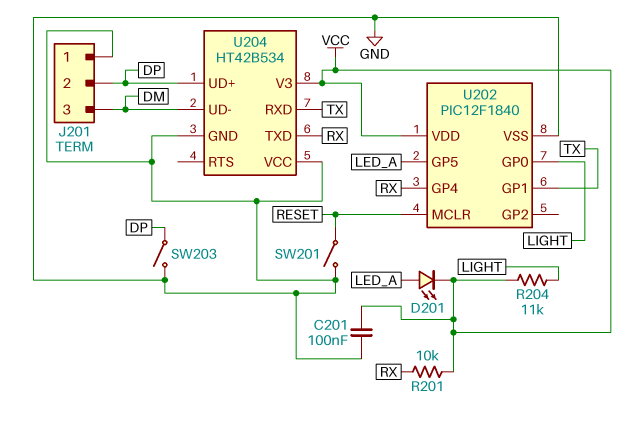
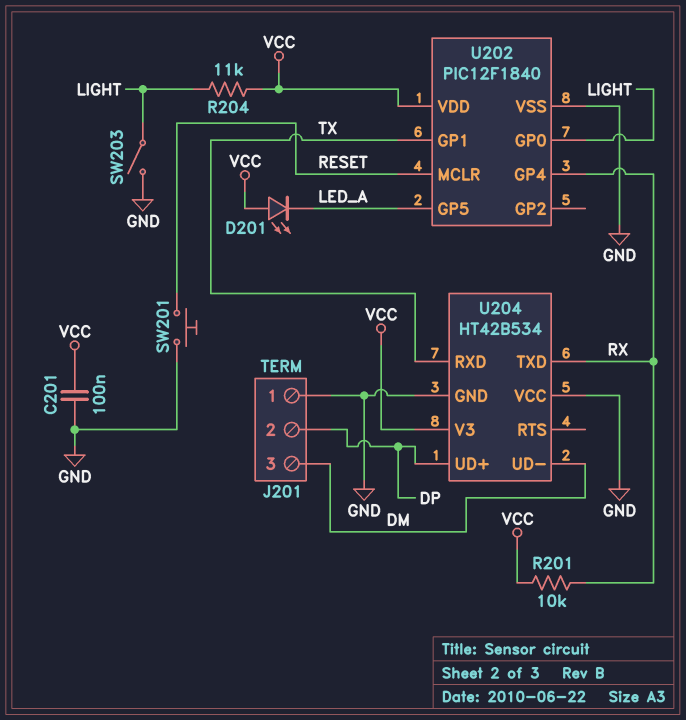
D201: LED (A LED_A, K VCC) -> LED (A VCC, K LED_A)
SW201: switch (GND, RESET) -> button (GND, RESET)
SW203: switch (DP, GND) -> switch (GND, LIGHT)

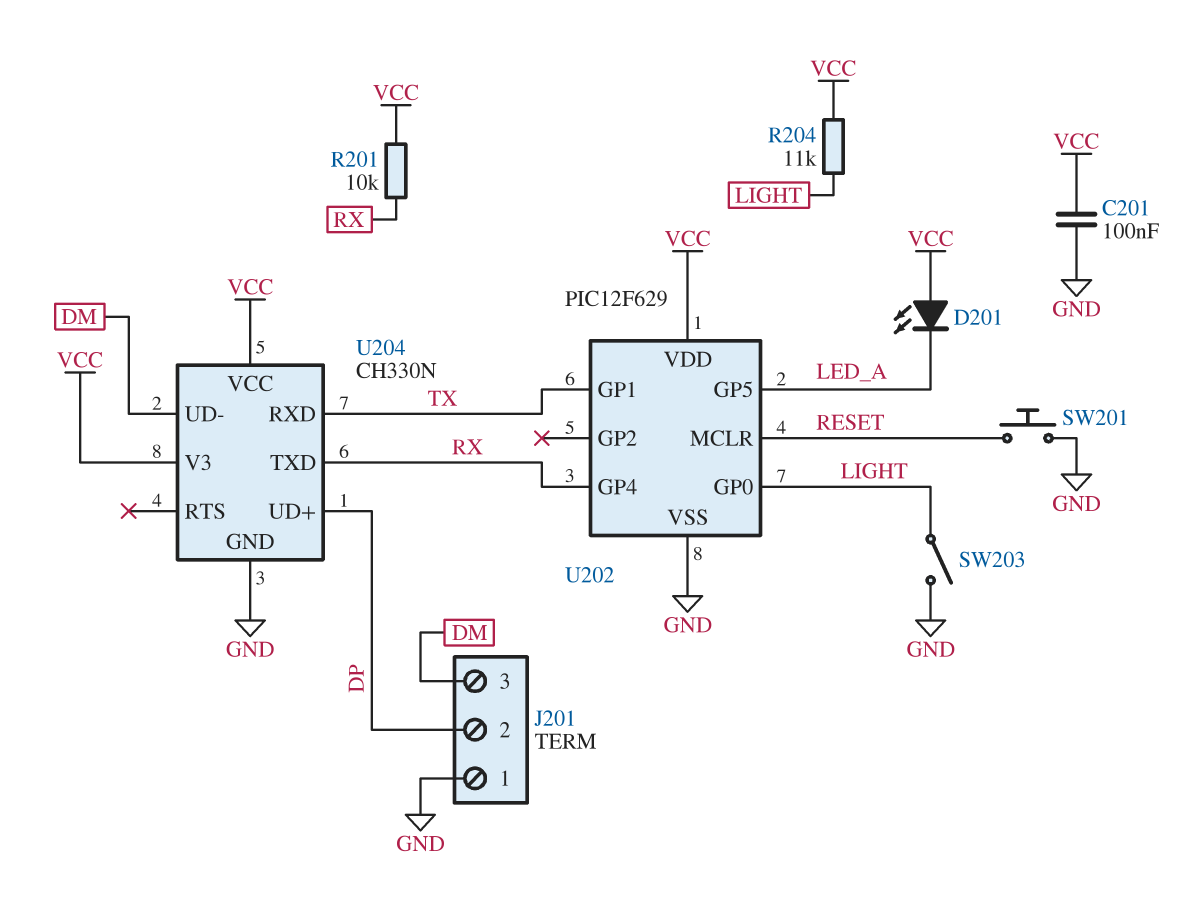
U202: PIC12F1840 -> PIC12F629
U204: HT42B534 -> CH330N
U204 pin VCC: GND -> VCC

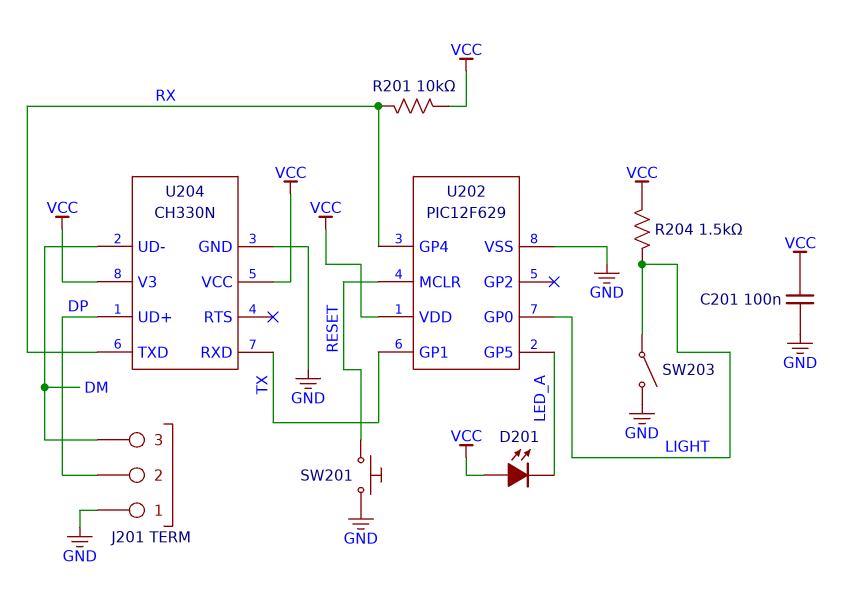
R204: 11k (LIGHT, VCC) -> 1.5k (LIGHT, VCC)

